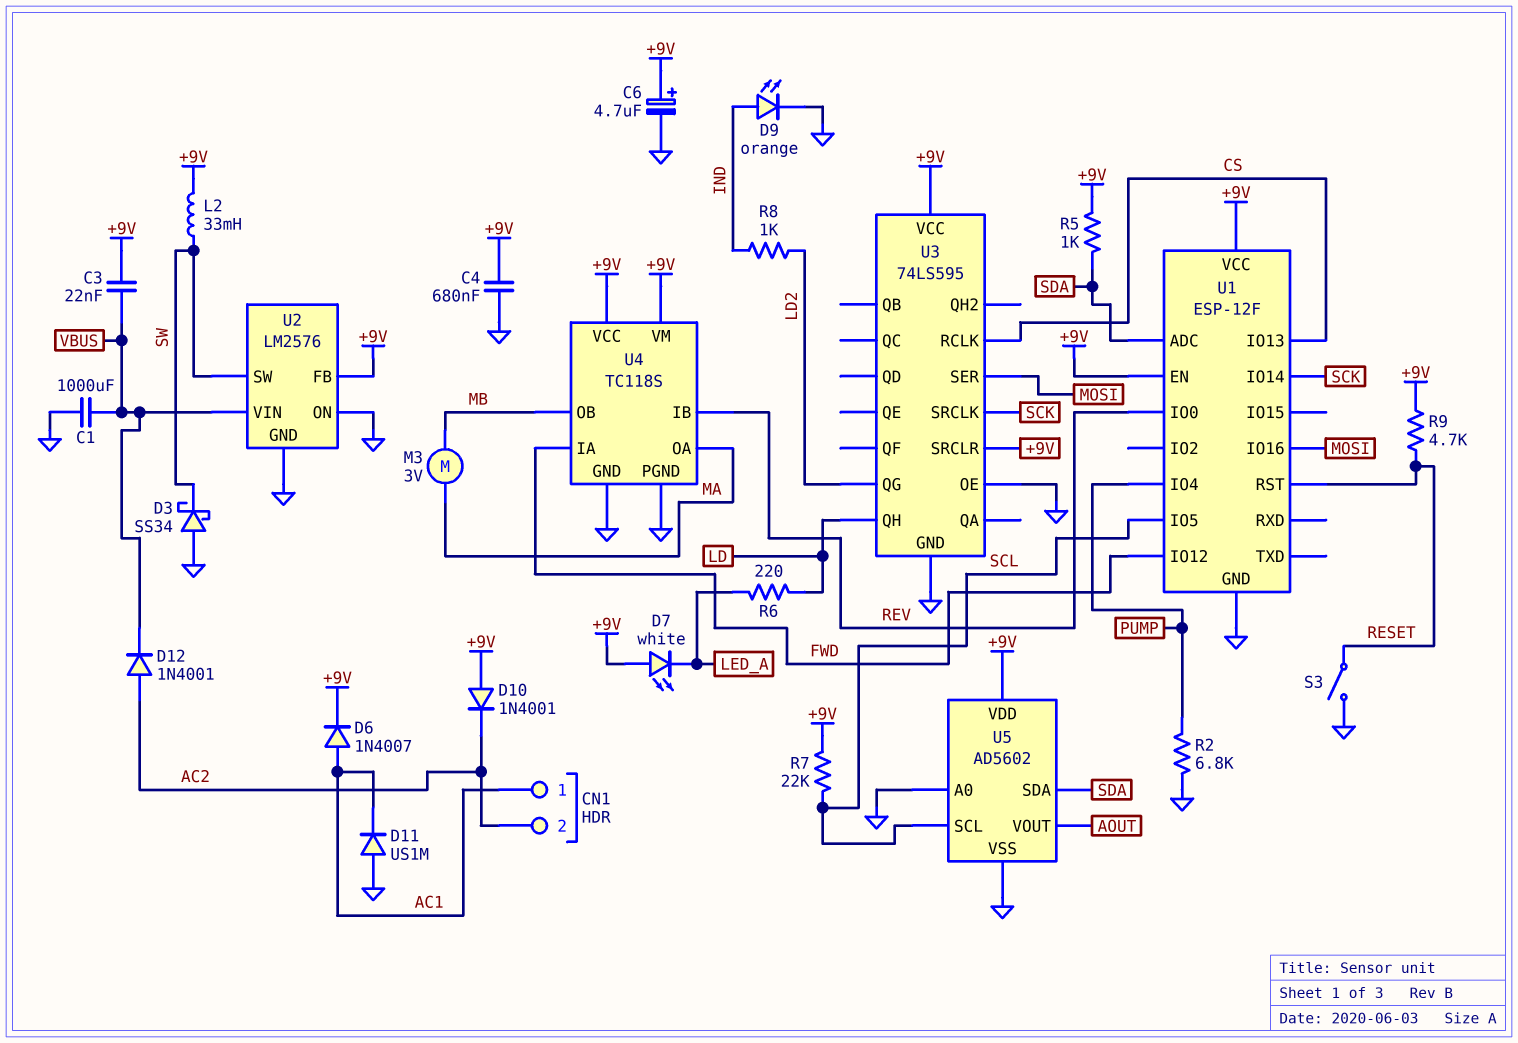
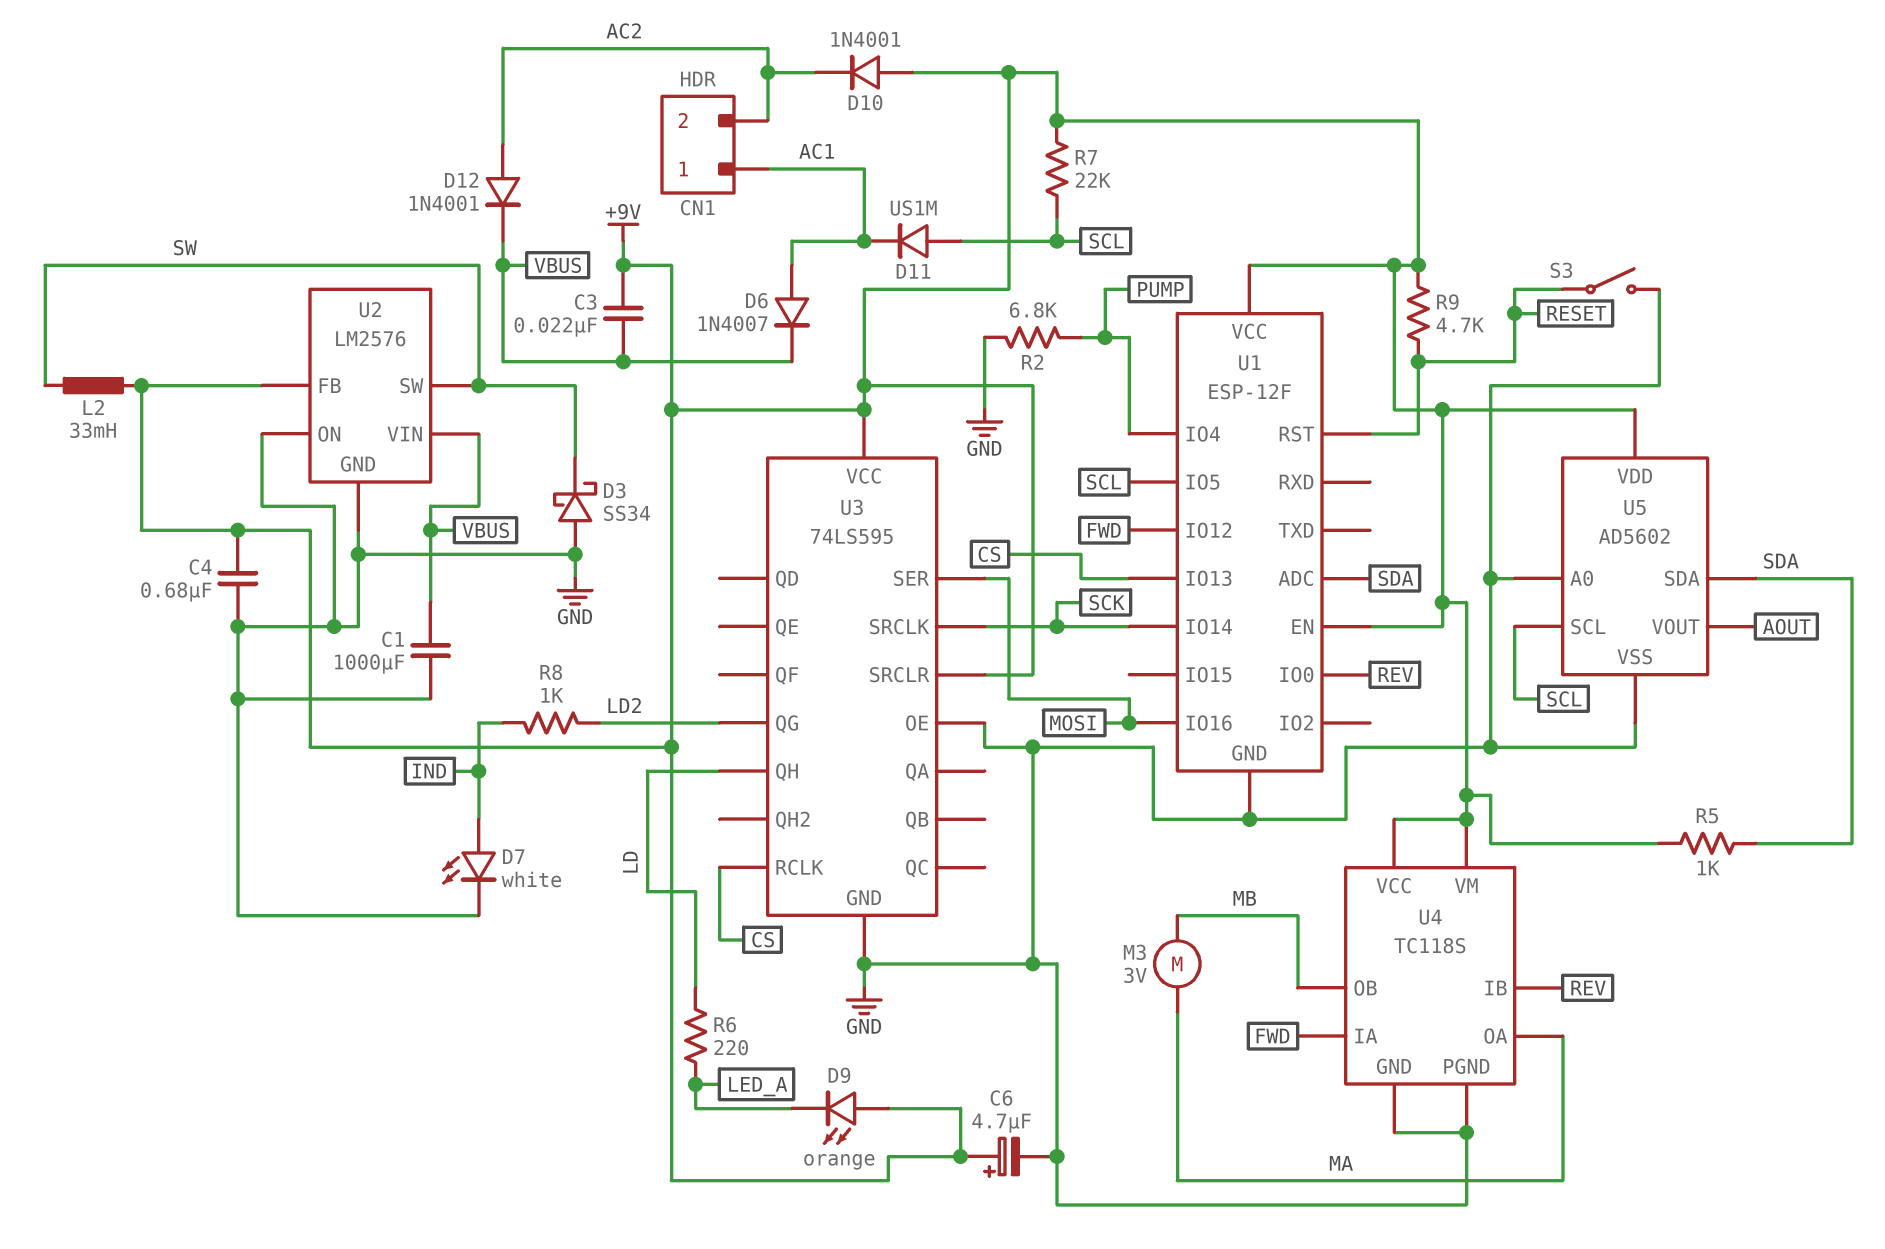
D6: diode 1N4007 (A AC1, K +9V) -> diode 1N4007 (A AC1, K VBUS)
D7: LED white (A +9V, K LED_A) -> LED white (A IND, K GND)
D9: LED orange (A IND, K GND) -> LED orange (A +9V, K LED_A)
D11: diode US1M (A GND, K AC1) -> diode US1M (A SCL, K AC1)

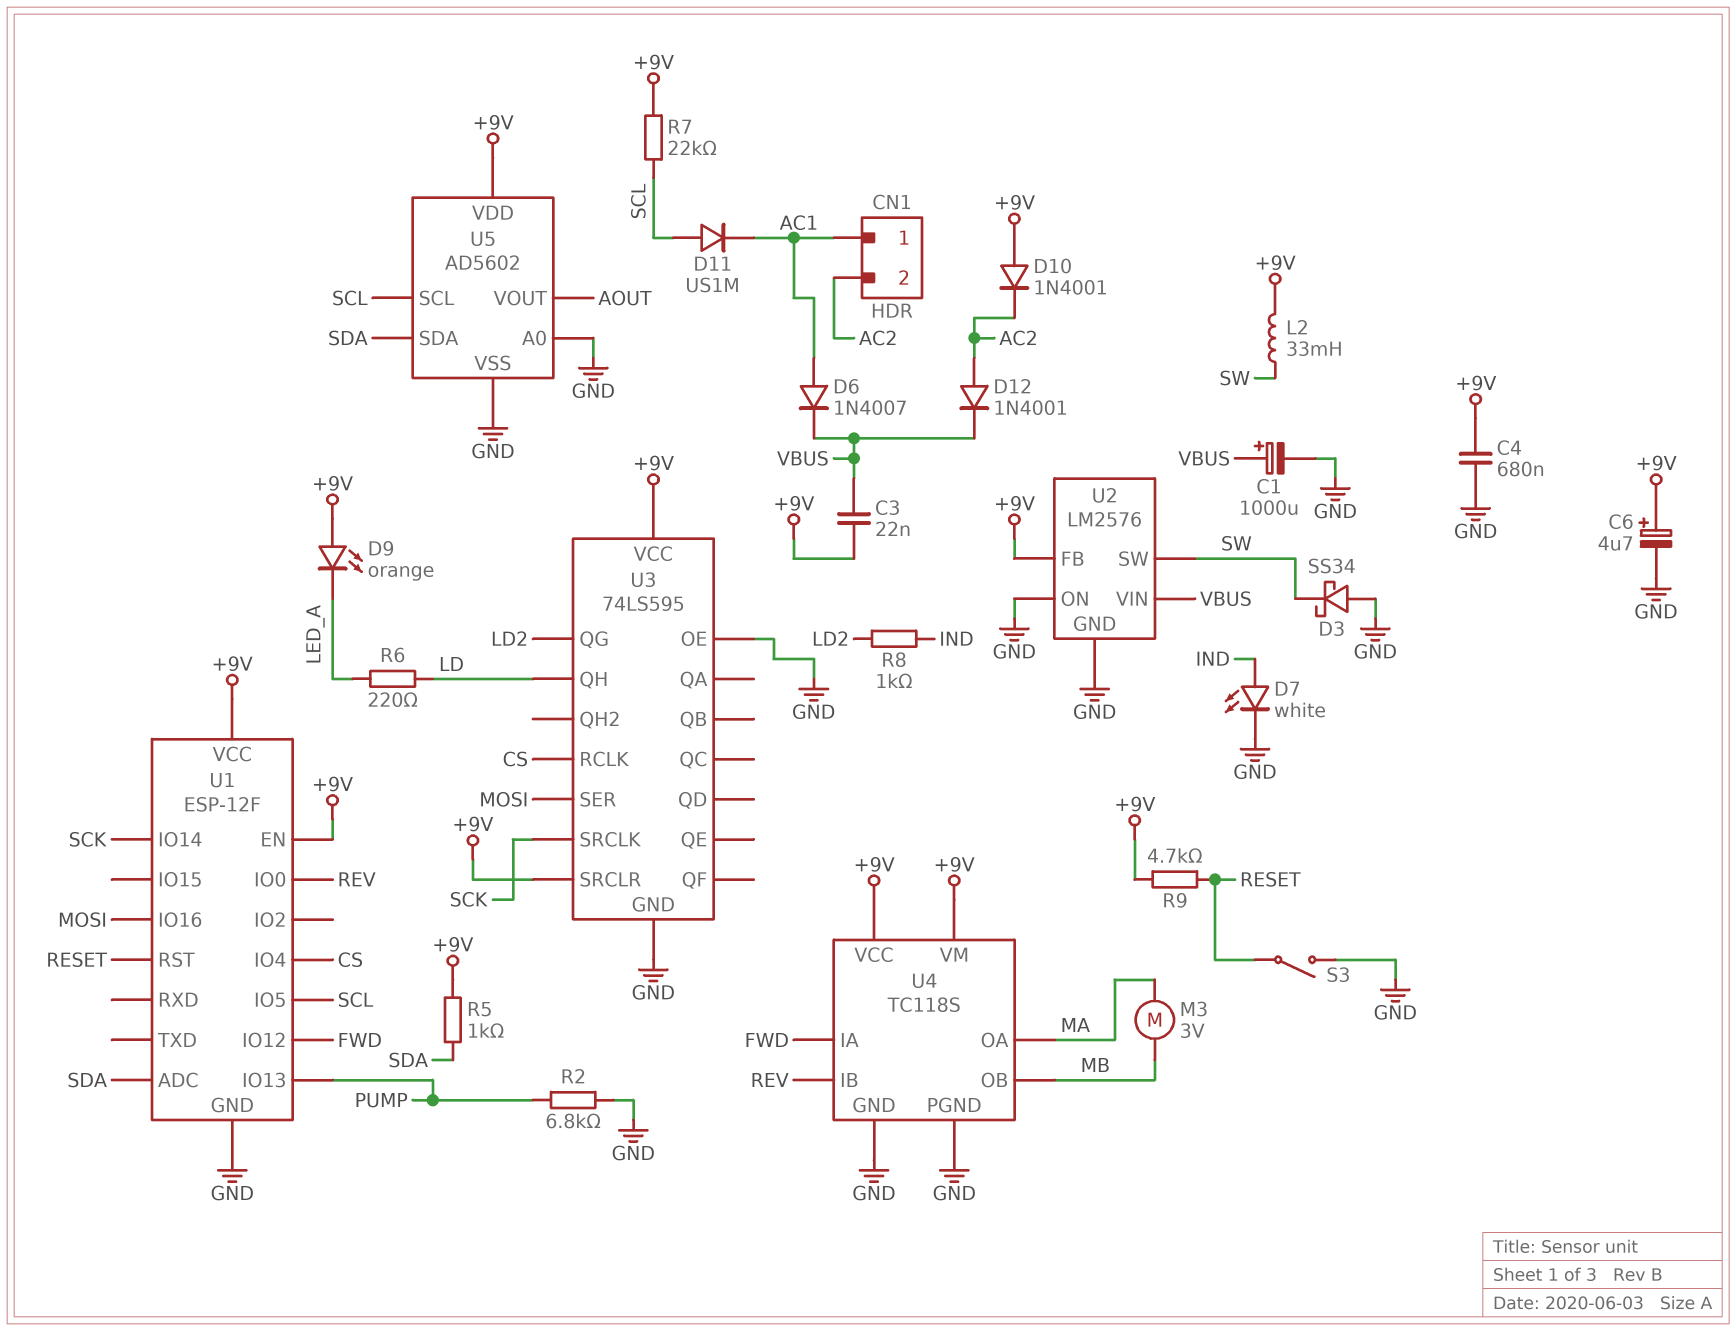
C1: 1000uF (GND, VBUS) -> 1000uF (plus VBUS, minus GND)
U1 pin IO4: PUMP -> CS
U1 pin IO13: CS -> PUMP

